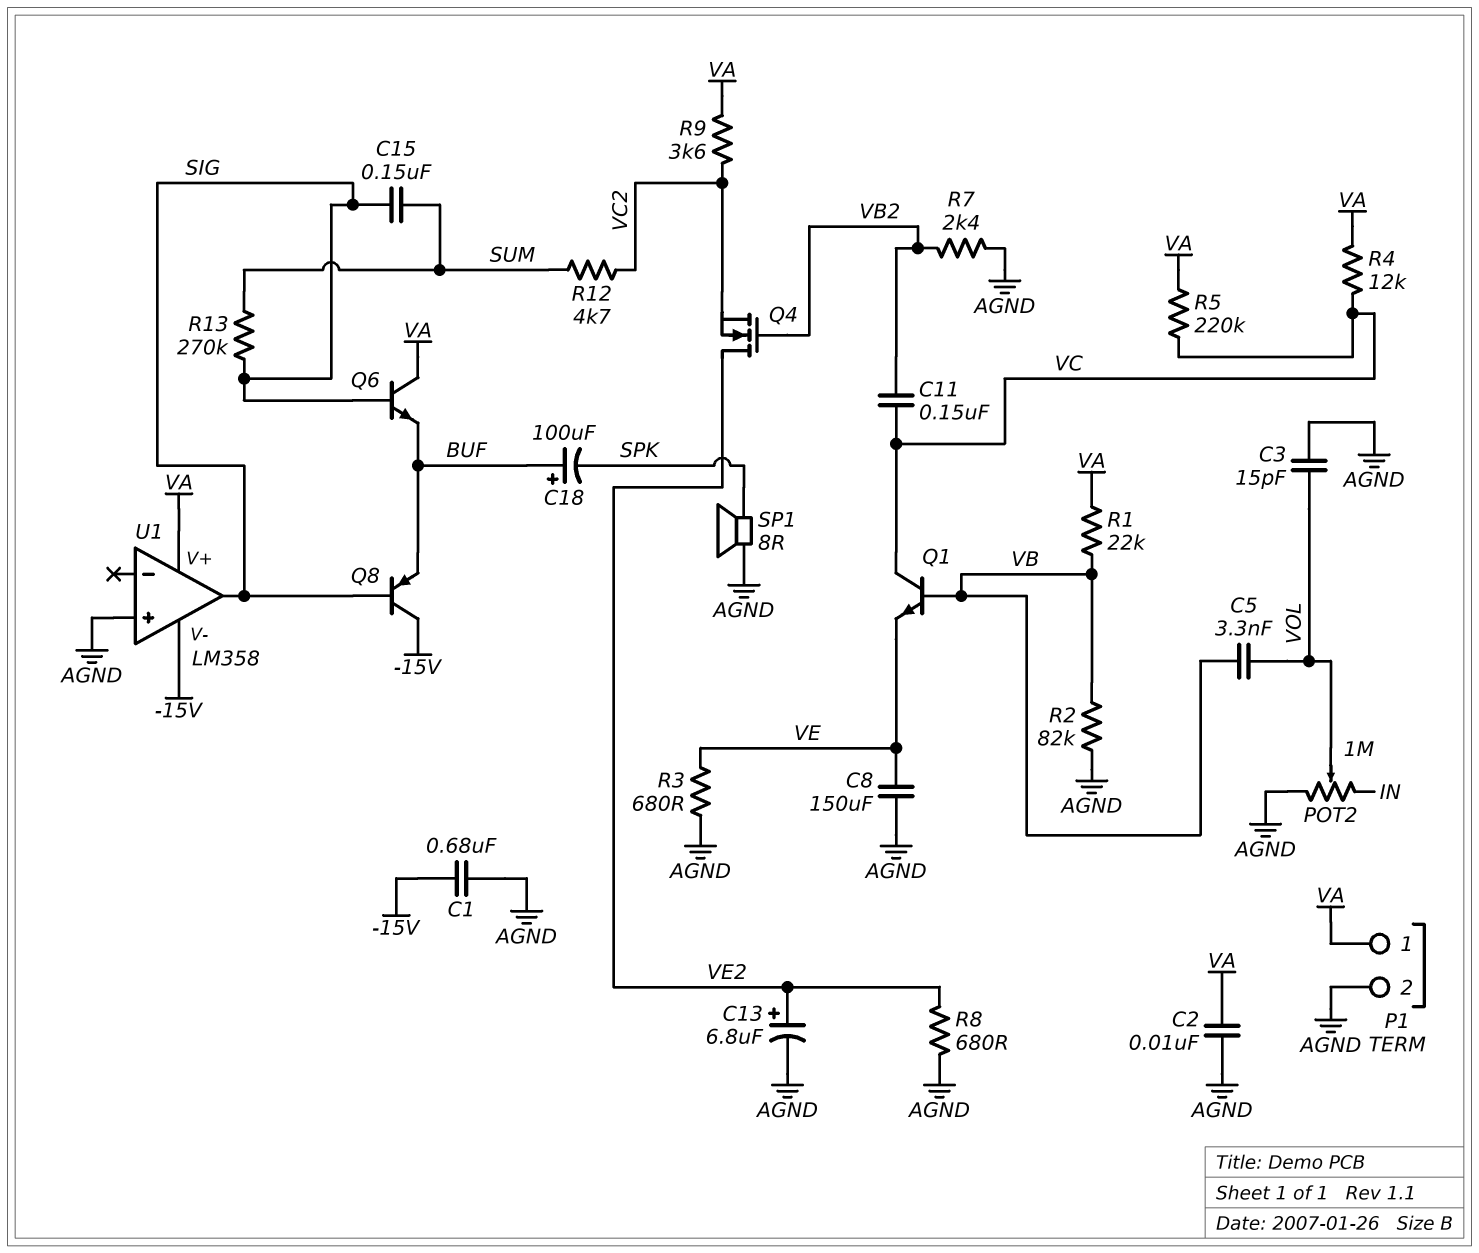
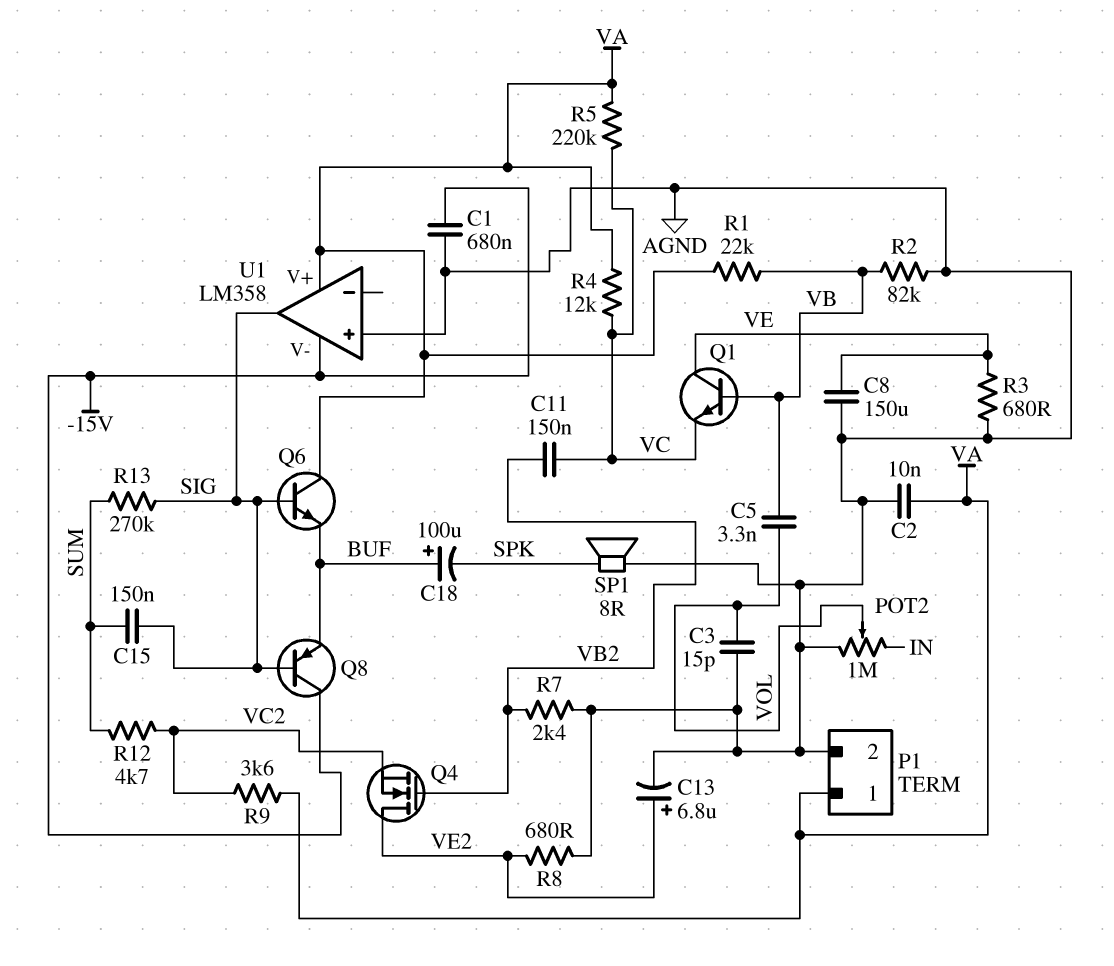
Q1: NPN (B VB, C VC, E VE) -> NPN (B VB, C VE, E VC)

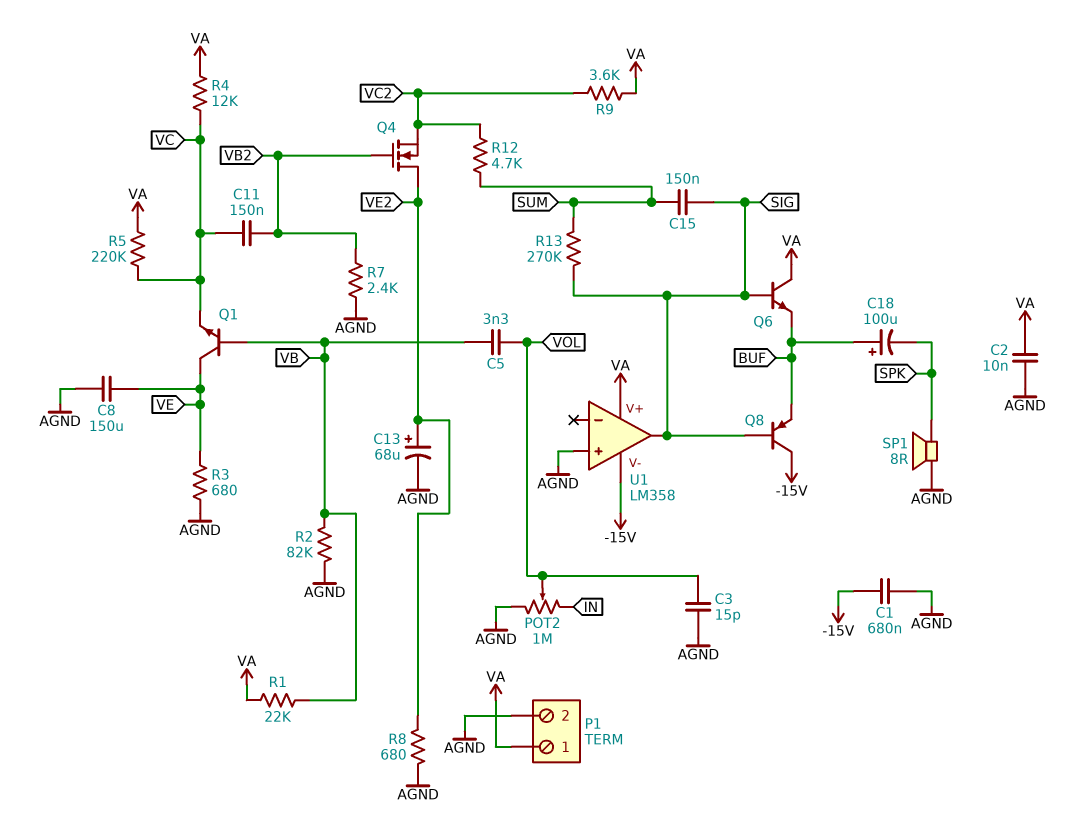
C13: 6.8uF (plus VE2, minus AGND) -> 68uF (plus VE2, minus AGND)

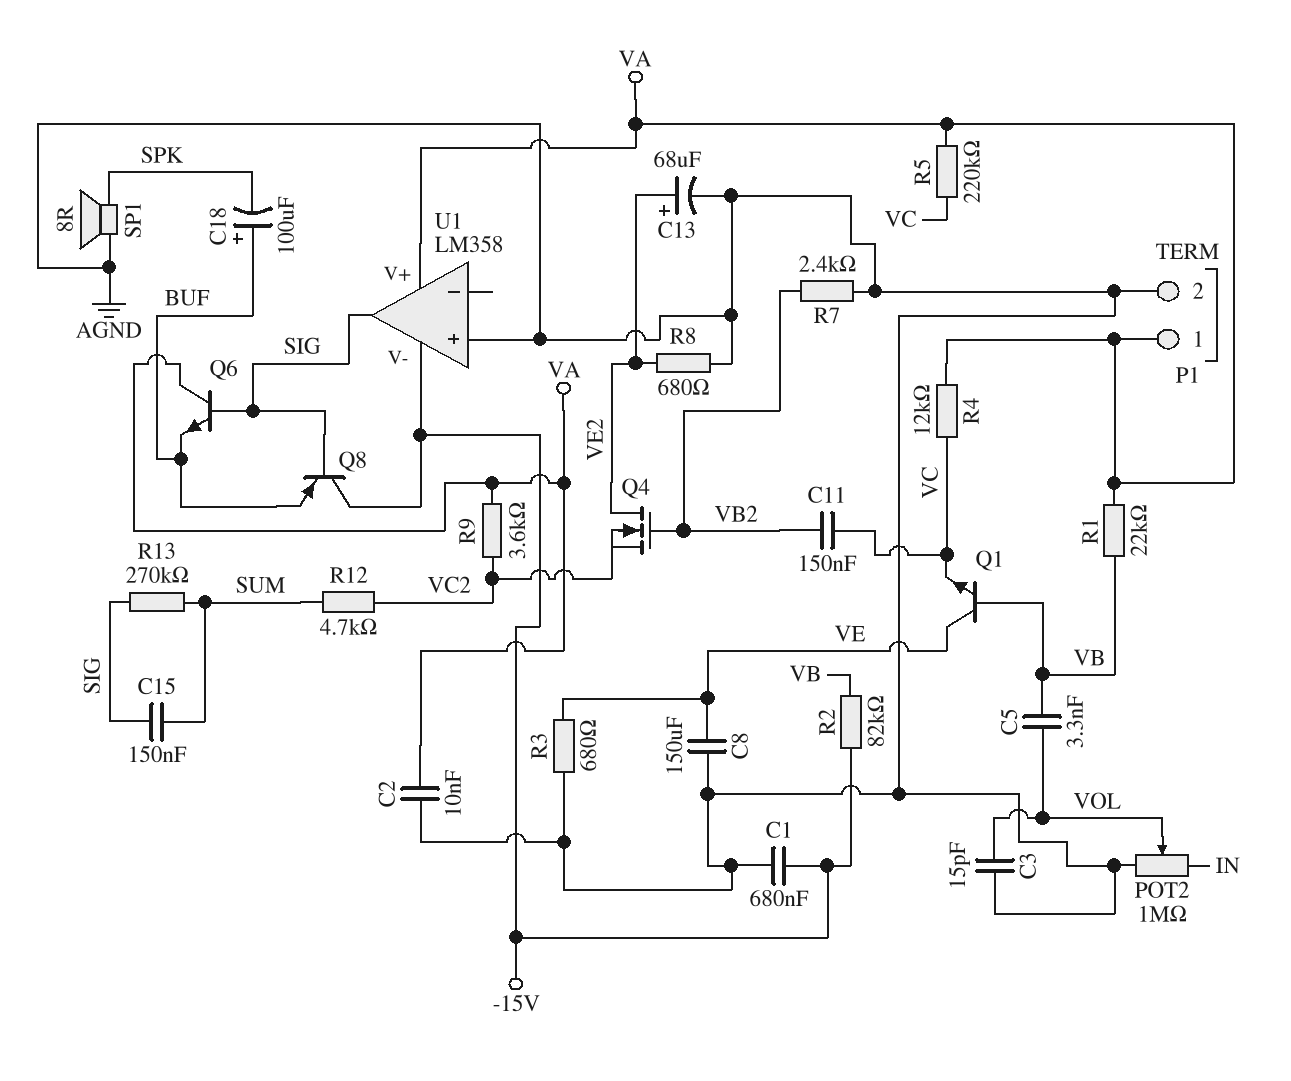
R2: 82k (AGND, VB) -> 82k (-15V, VB)

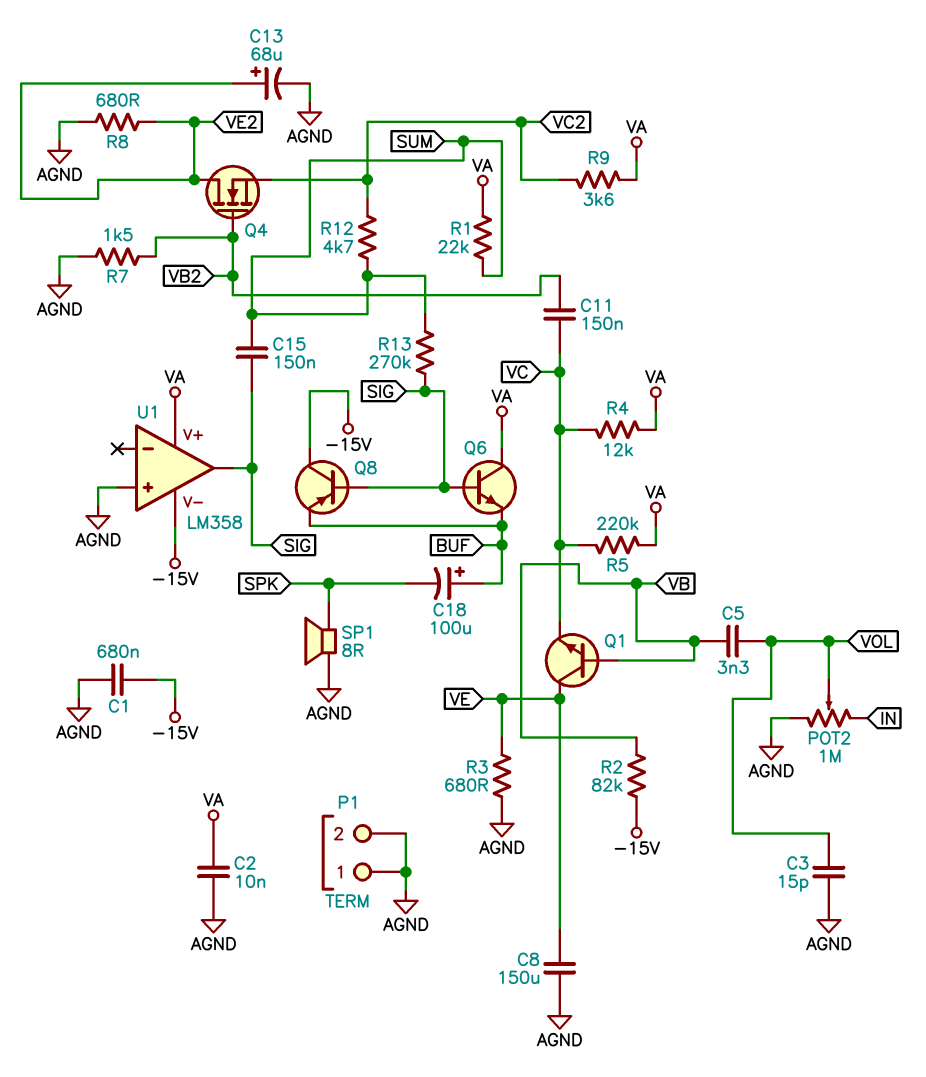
P1 pin 1: VA -> AGND
R1: 22k (VA, VB) -> 22k (SUM, VA)
R7: 2.4k (AGND, VB2) -> 1.5k (AGND, VB2)

